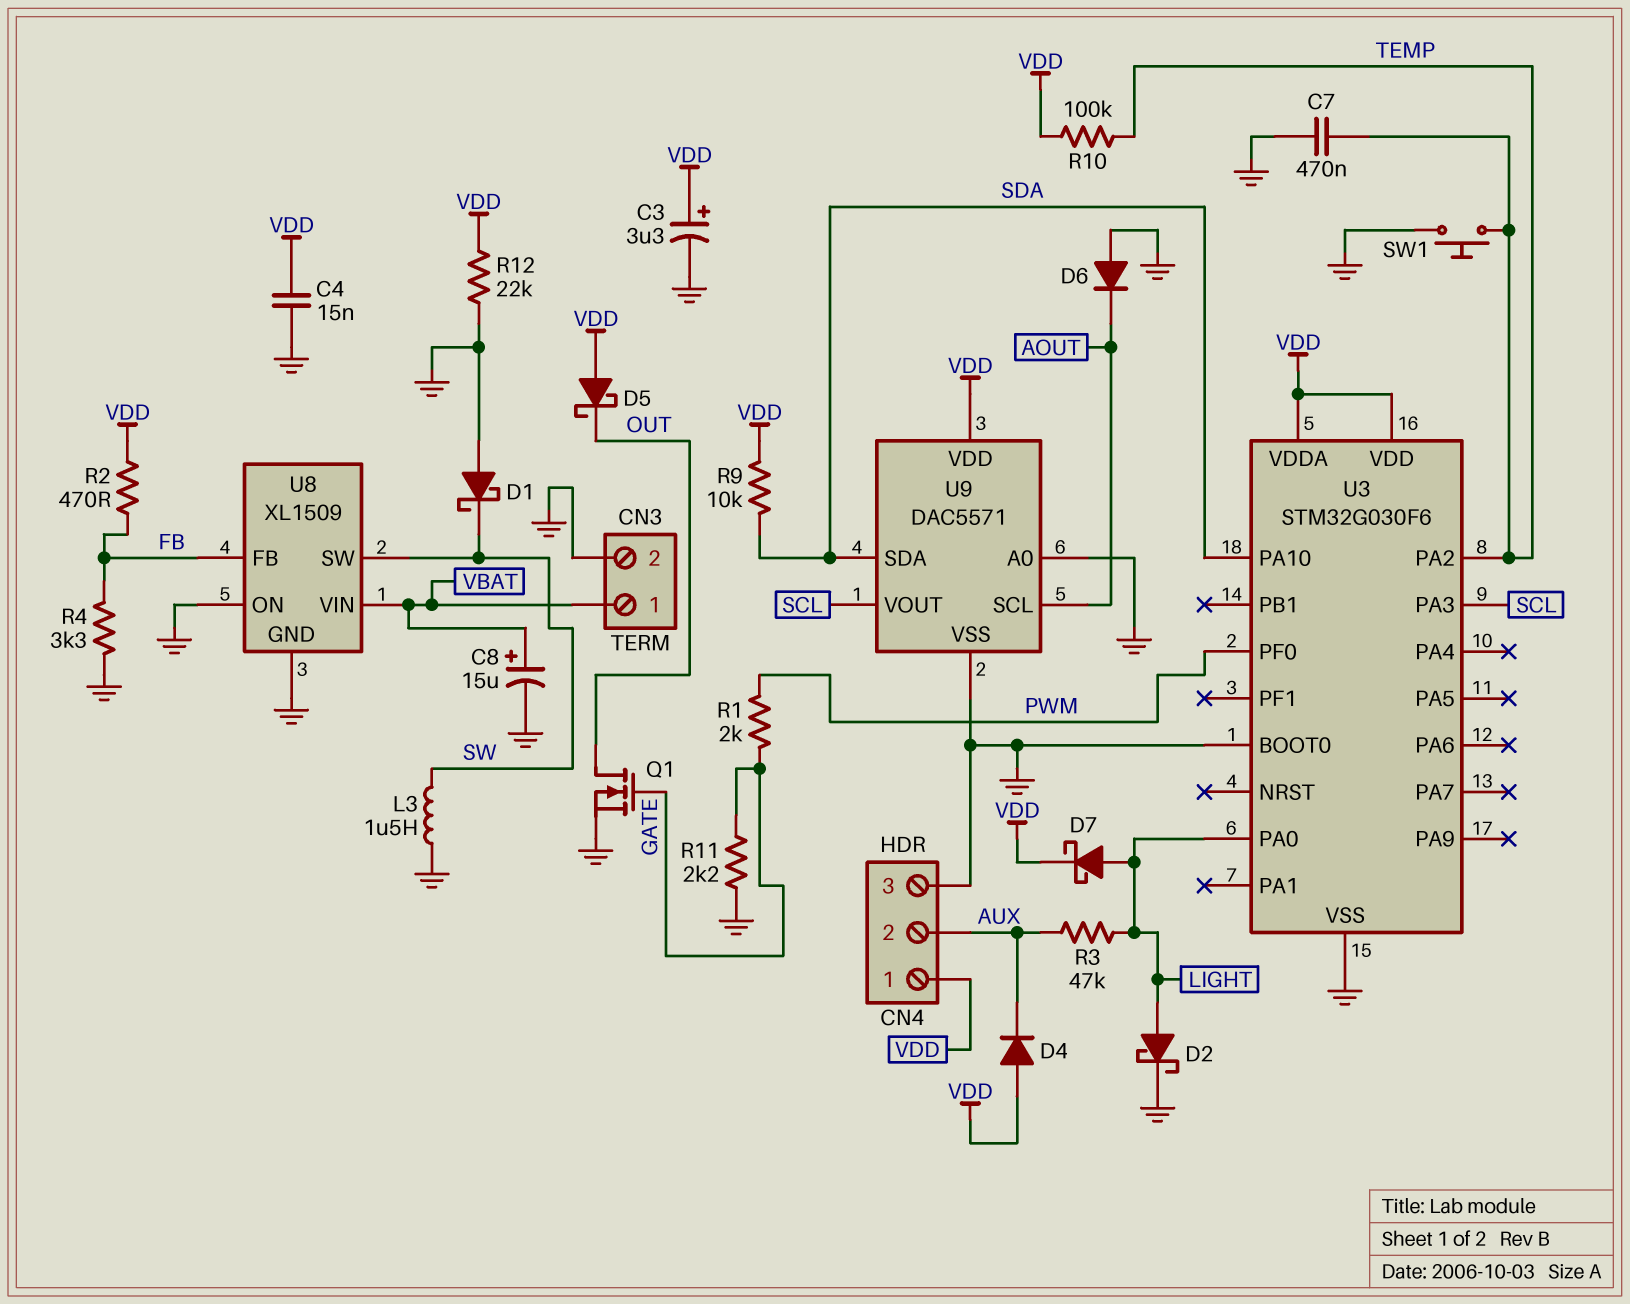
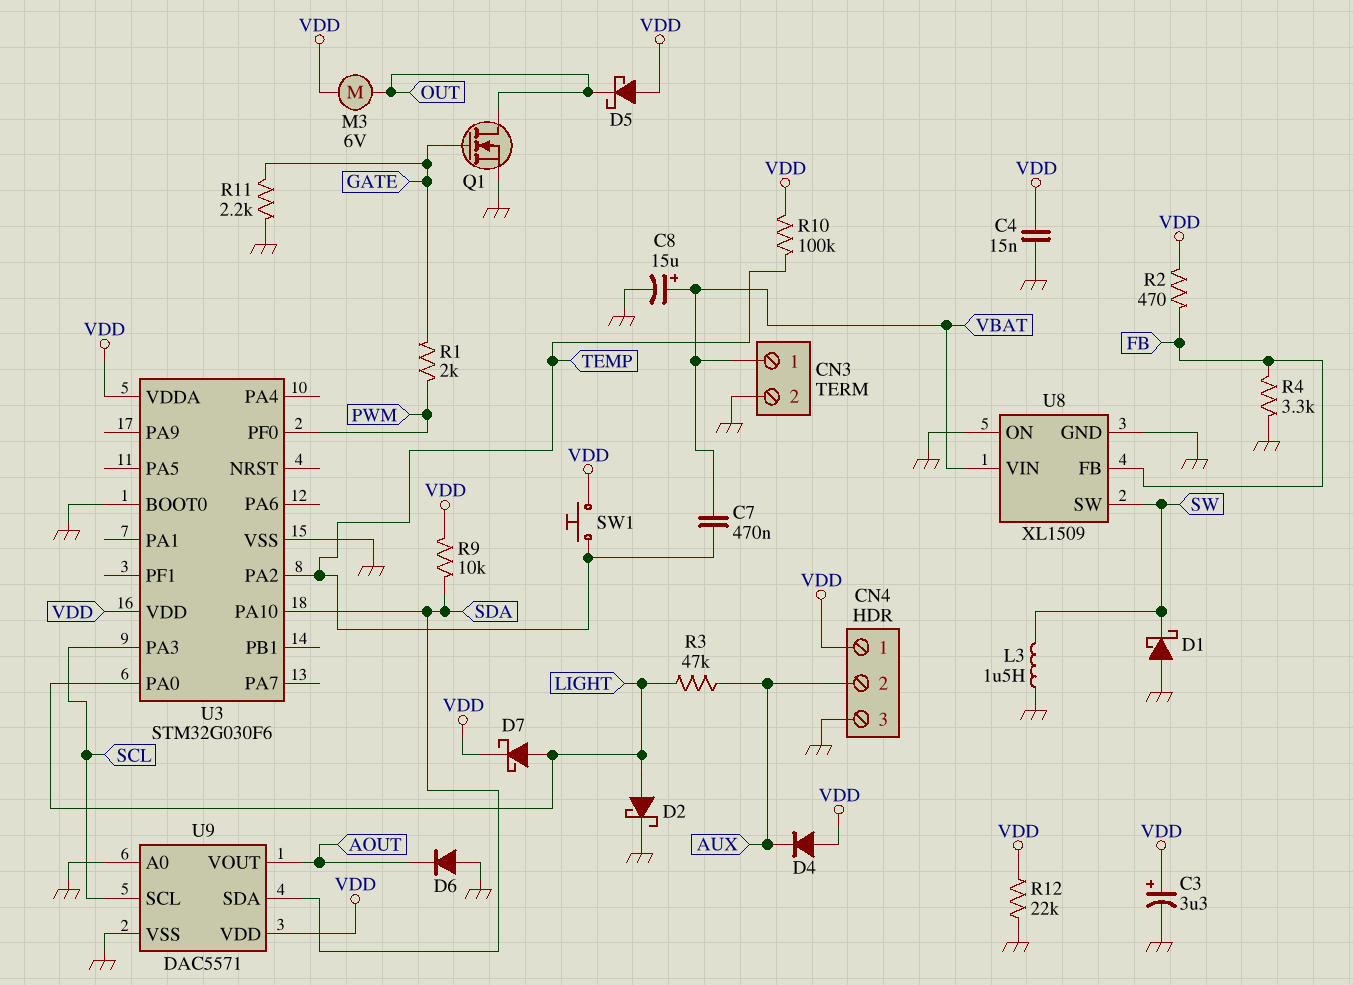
C7: 470nF (GND, TEMP) -> 470nF (TEMP, VBAT)
M3: none -> motor 6V (OUT, VDD)
SW1: button (GND, TEMP) -> button (TEMP, VDD)
U9 pin SCL: AOUT -> SCL
U9 pin VOUT: SCL -> AOUT

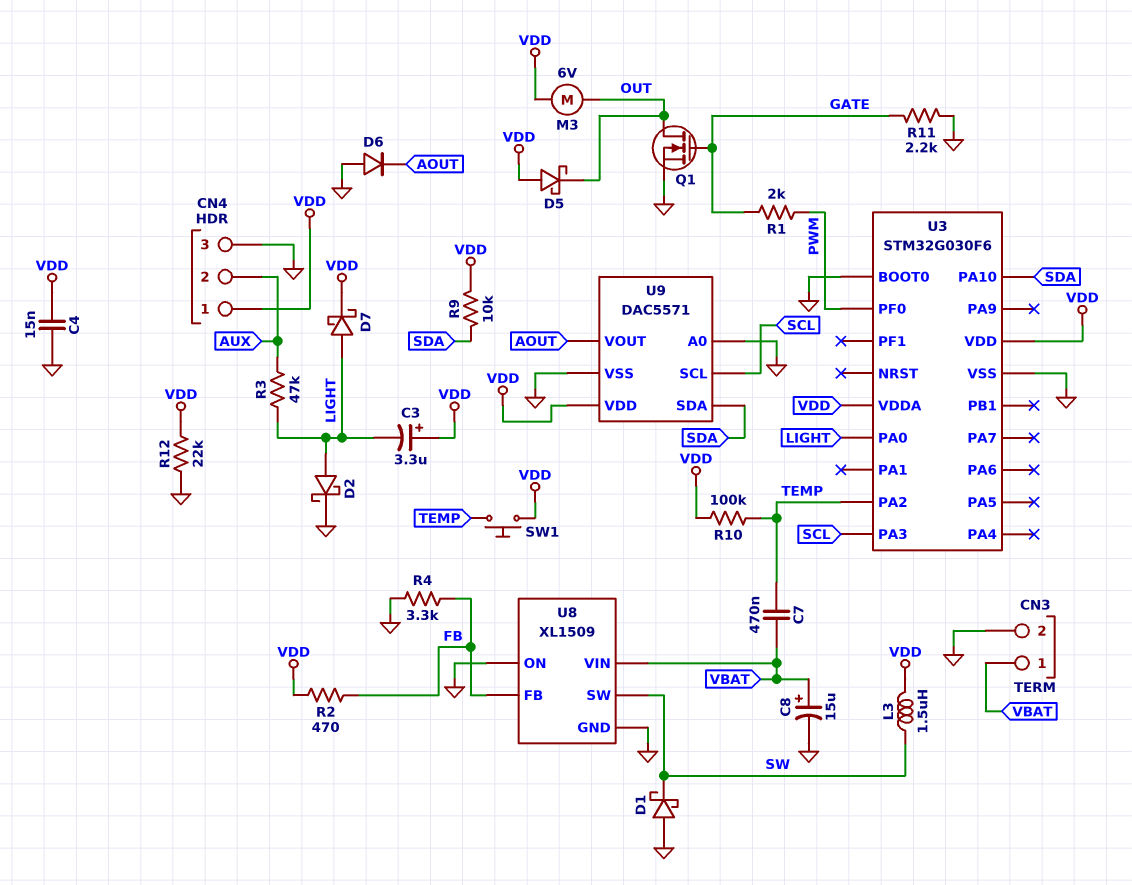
C3: 3.3uF (plus VDD, minus GND) -> 3.3uF (plus VDD, minus LIGHT)
D4: diode (A VDD, K AUX) -> none
L3: 1.5uH (GND, SW) -> 1.5uH (SW, VDD)

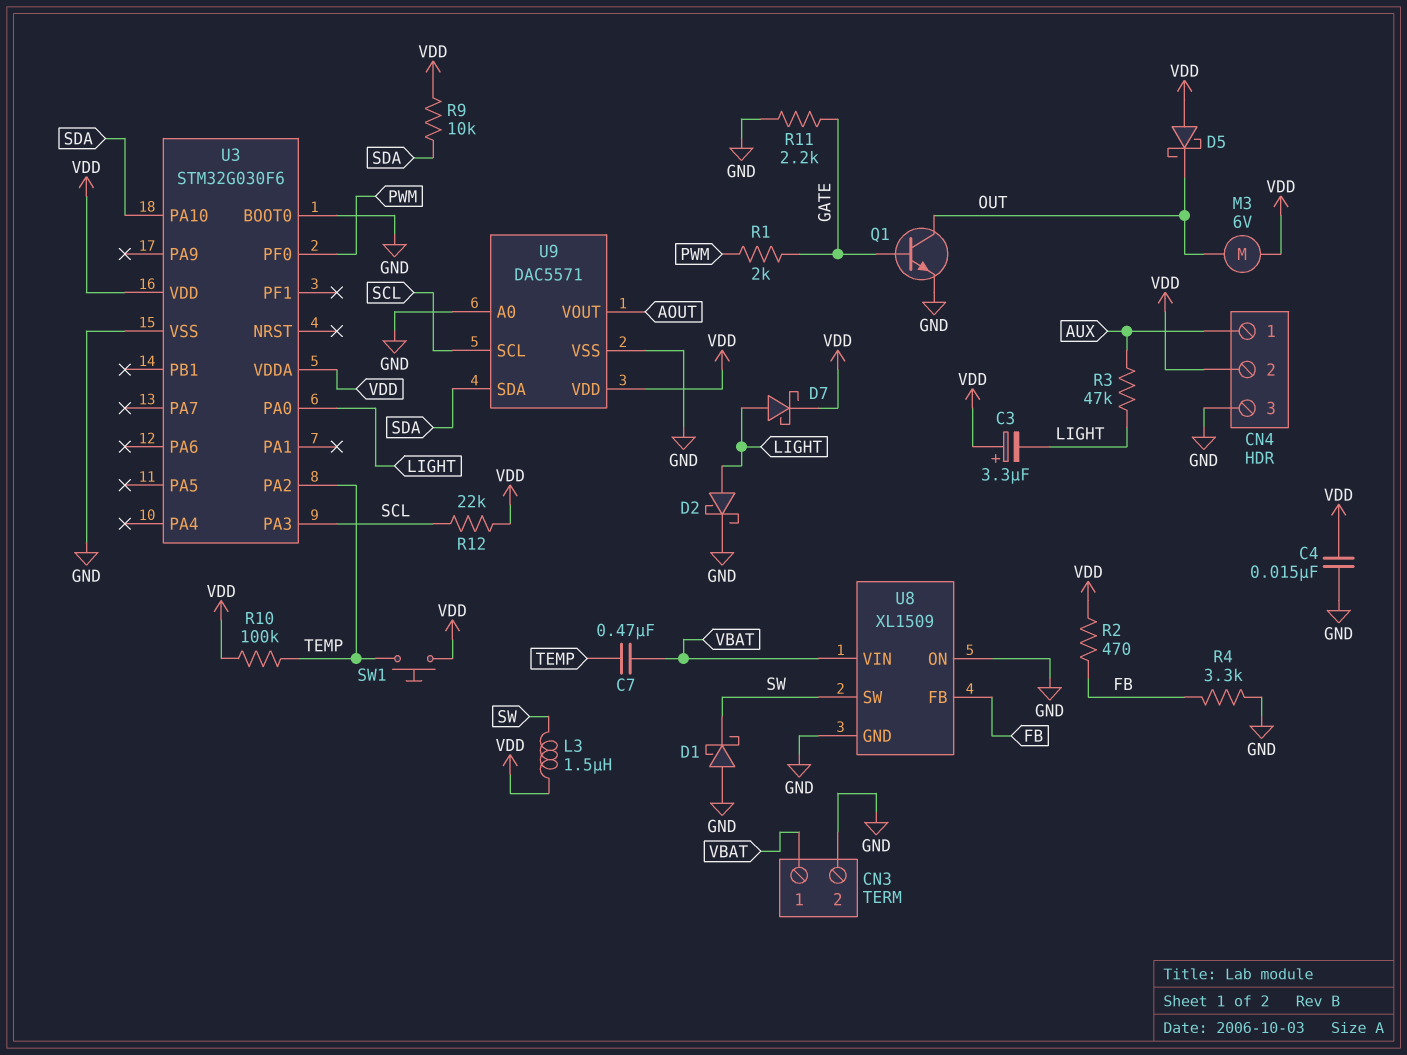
C8: 15uF (plus VBAT, minus GND) -> none
CN4 pin 1: VDD -> AUX
CN4 pin 2: AUX -> VDD
D6: diode (A GND, K AOUT) -> none
Q1: NMOS (G GATE, D OUT, S GND) -> NPN (B GATE, C OUT, E GND)
R12: 22k (GND, VDD) -> 22k (SCL, VDD)

